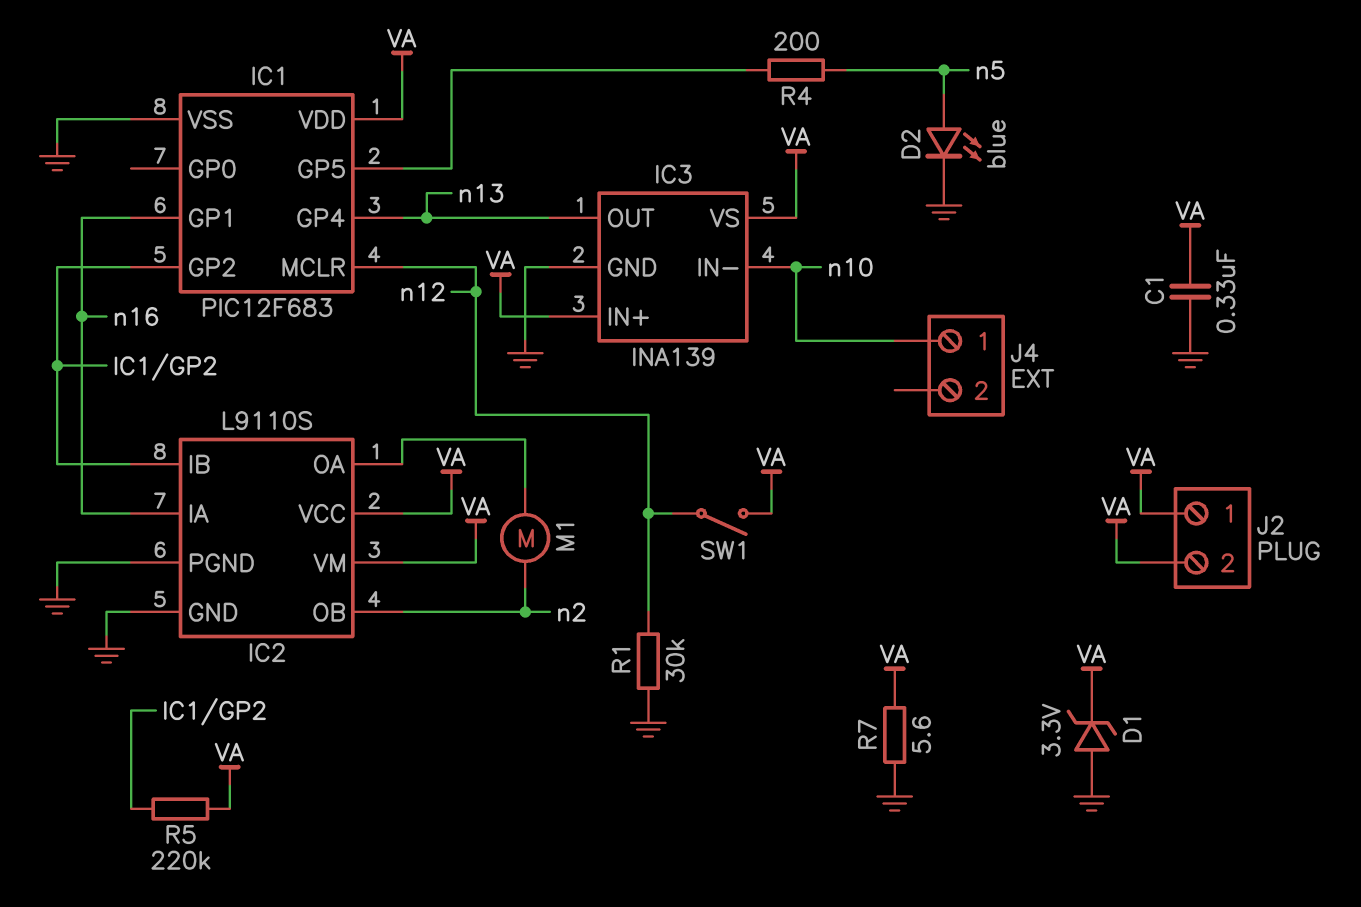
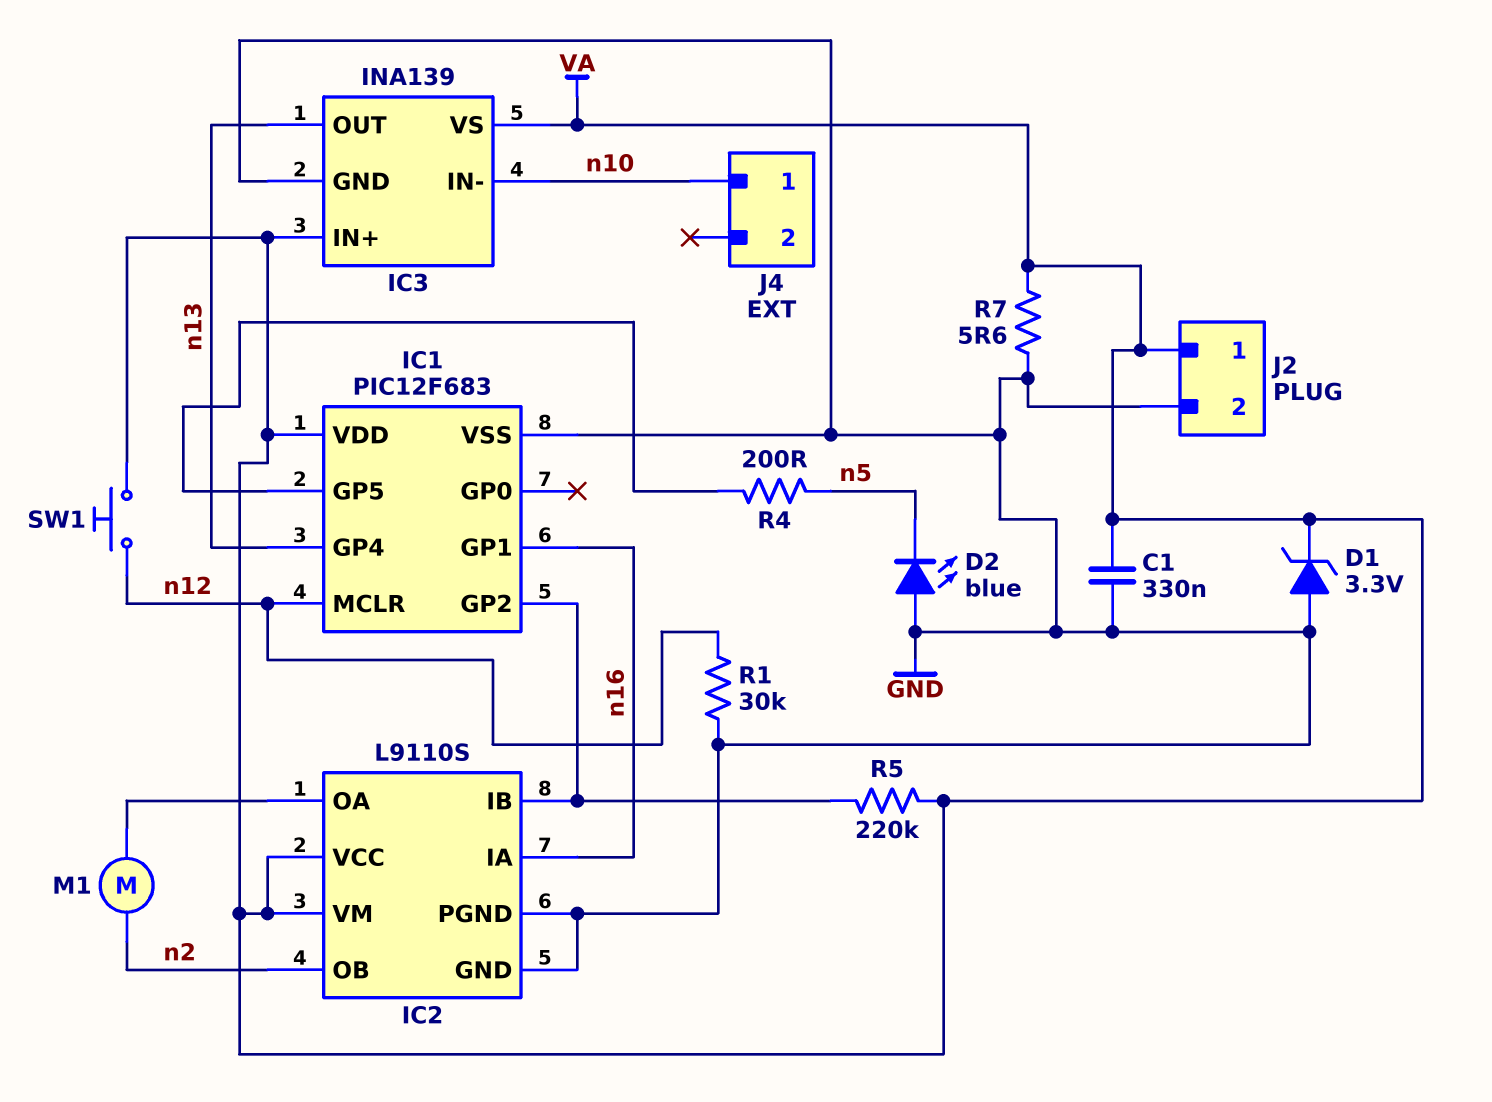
D2: LED blue (A n5, K GND) -> LED blue (A GND, K n5)
J2 pin 2: VA -> GND
SW1: switch (VA, n12) -> button (VA, n12)

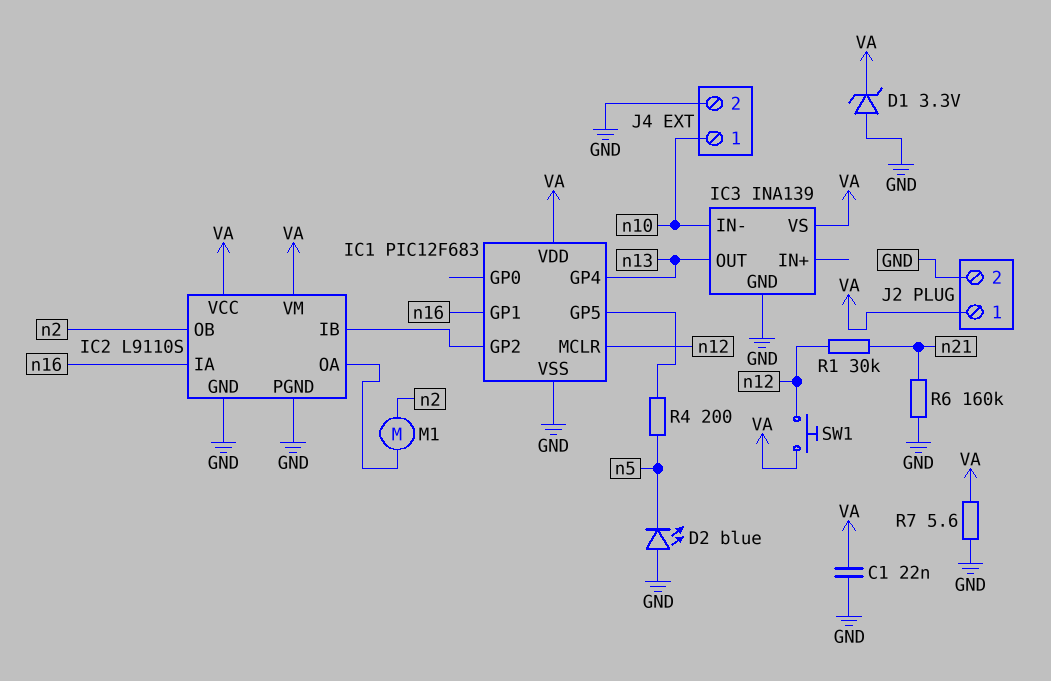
C1: 330nF (GND, VA) -> 22nF (GND, VA)
IC3 pin IN+: VA -> none
J4 pin 2: none -> GND
R1: 30k (GND, n12) -> 30k (n12, n21)
R5: 220k (IC1/GP2, VA) -> none
R6: none -> 160k (GND, n21)

